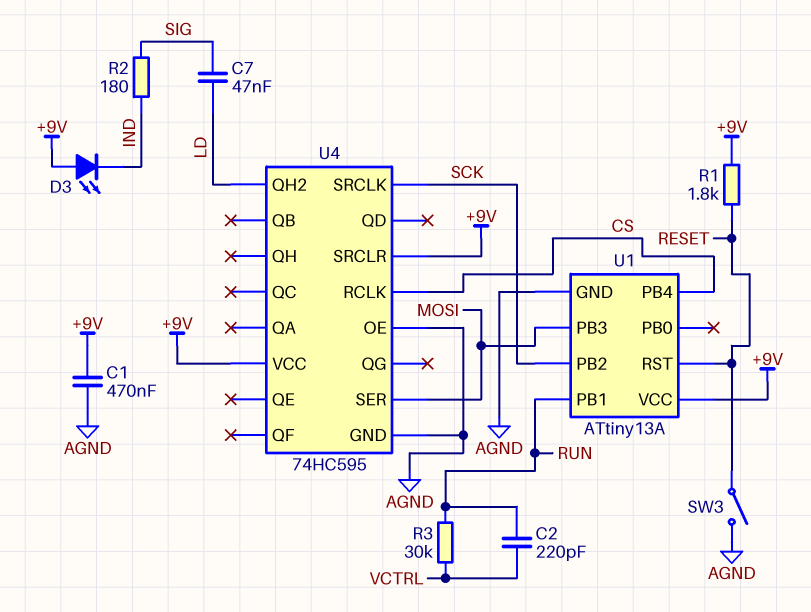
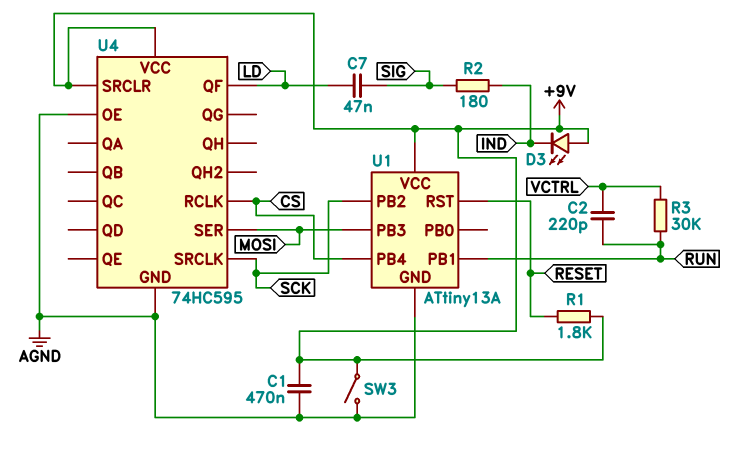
SW3: switch (AGND, RESET) -> switch (+9V, AGND)
U4 pin QF: none -> LD
U4 pin QH2: LD -> none

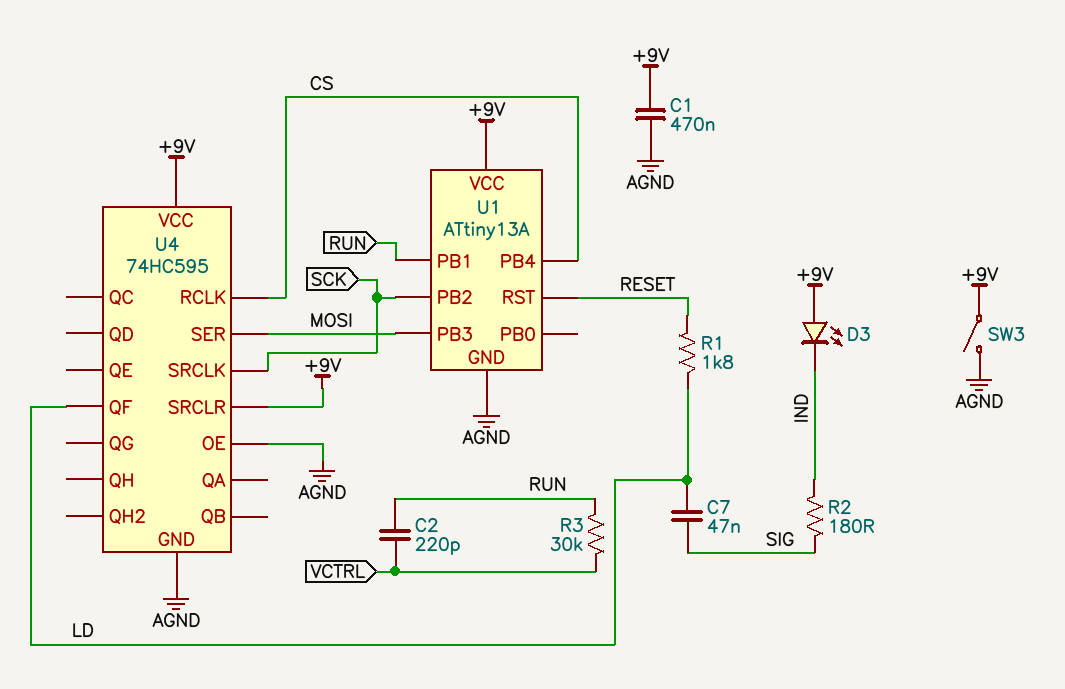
R1: 1.8k (+9V, RESET) -> 1.8k (LD, RESET)

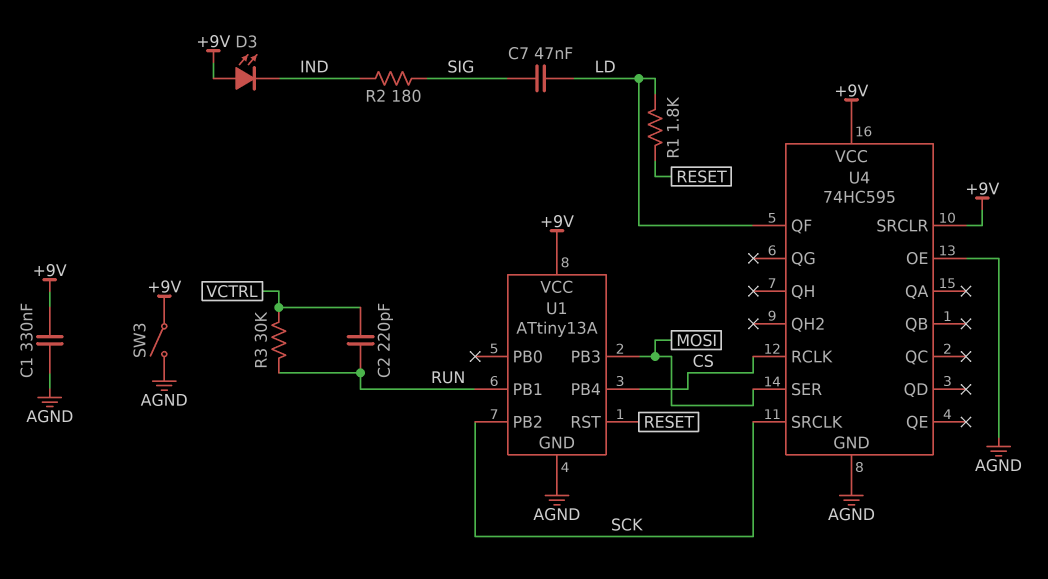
C1: 470nF (+9V, AGND) -> 330nF (+9V, AGND)

